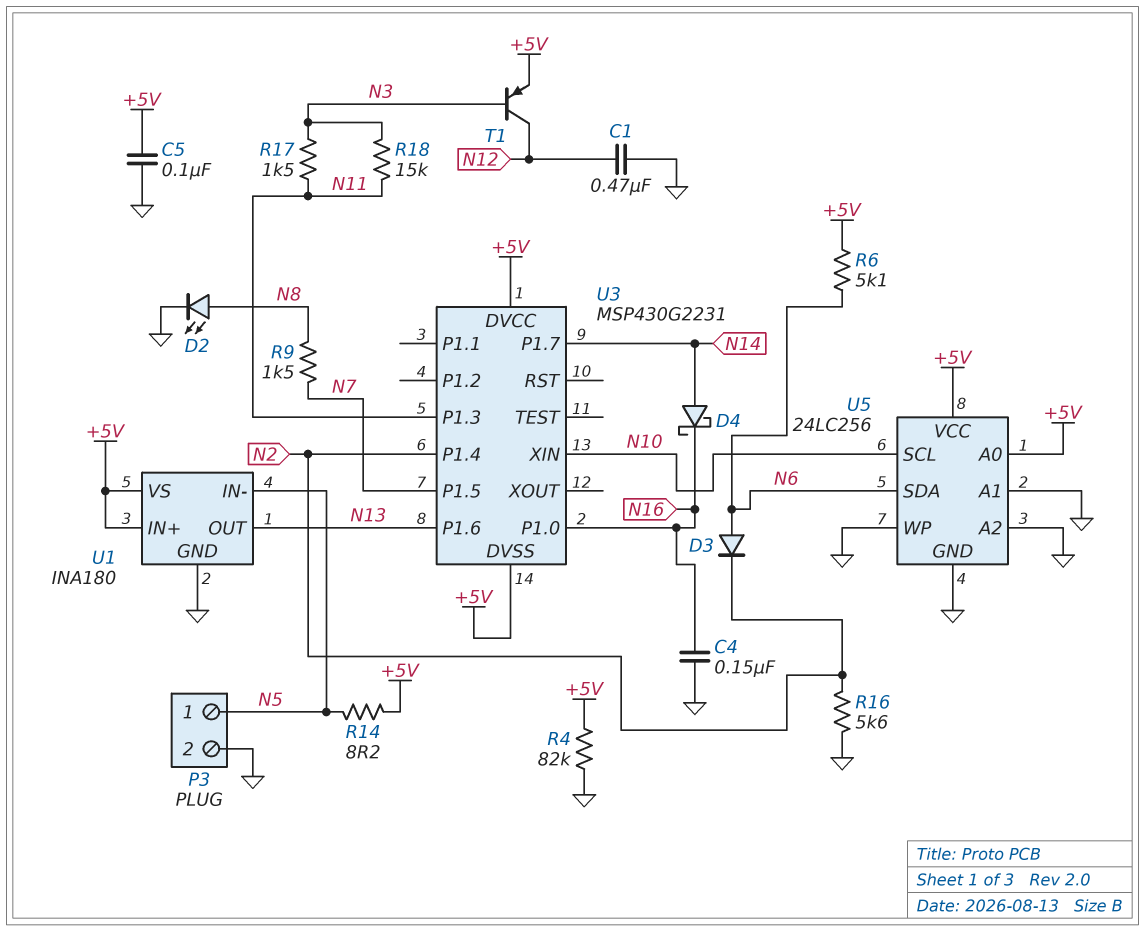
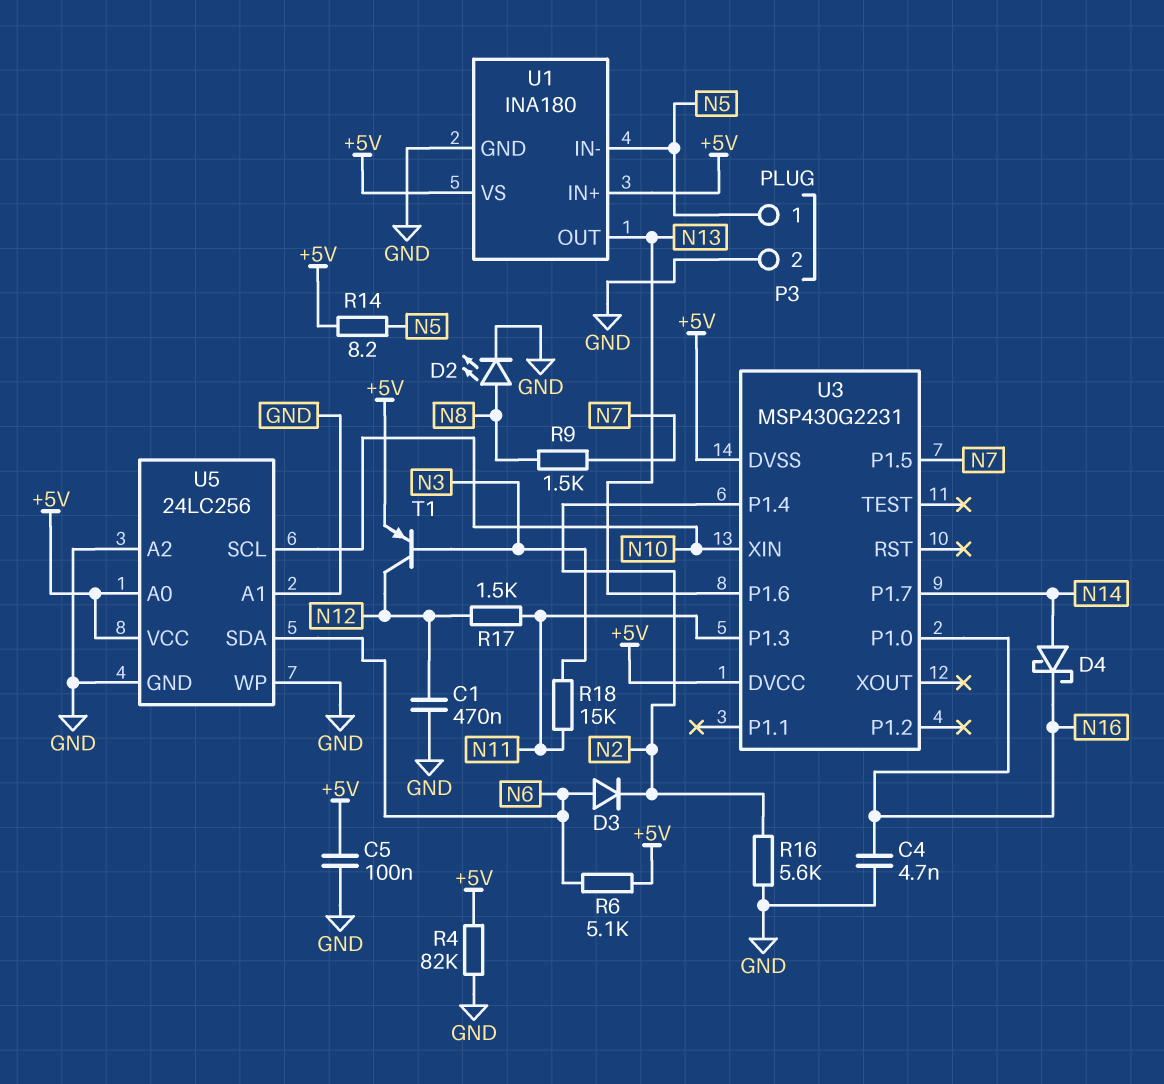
C4: 150nF (GND, N16) -> 4.7nF (GND, N16)
R17: 1.5k (N3, N11) -> 1.5k (N11, N12)

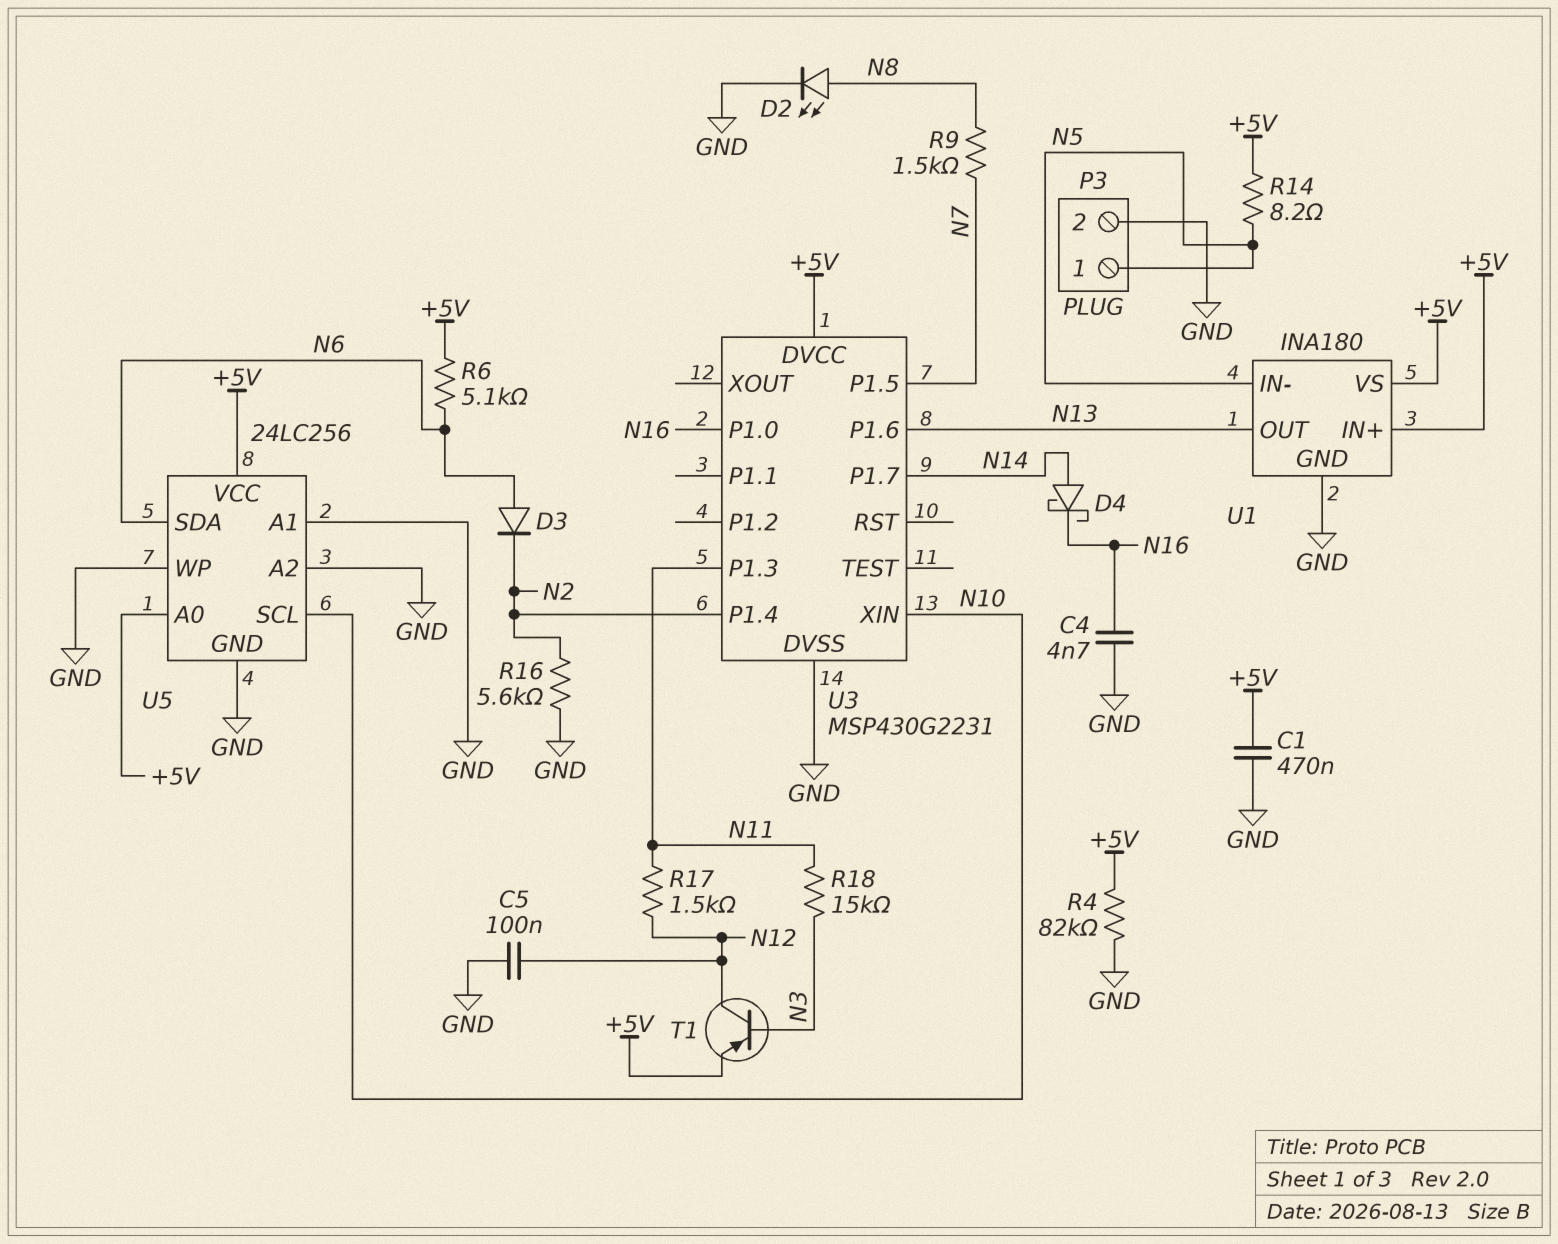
C1: 470nF (GND, N12) -> 470nF (+5V, GND)
C5: 100nF (+5V, GND) -> 100nF (GND, N12)
U3 pin DVSS: +5V -> GND

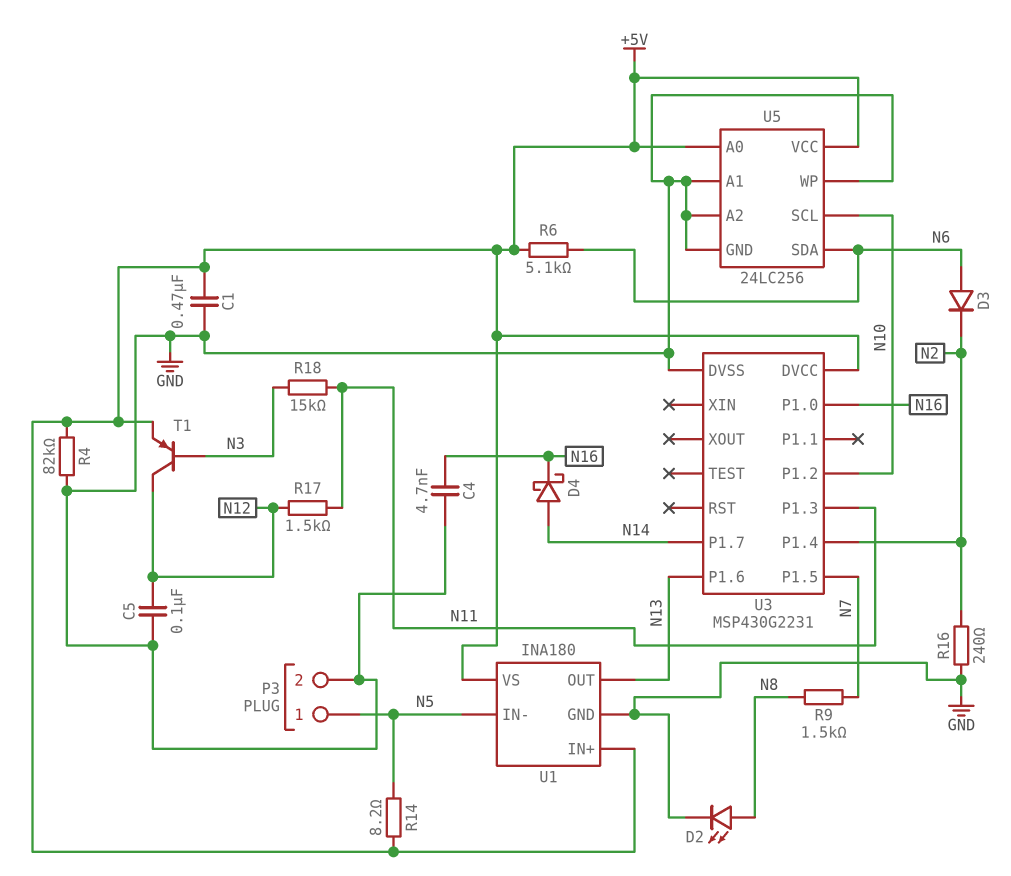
R16: 5.6k (GND, N2) -> 240 (GND, N2)
U3 pin P1.2: none -> N10
U3 pin XIN: N10 -> none

